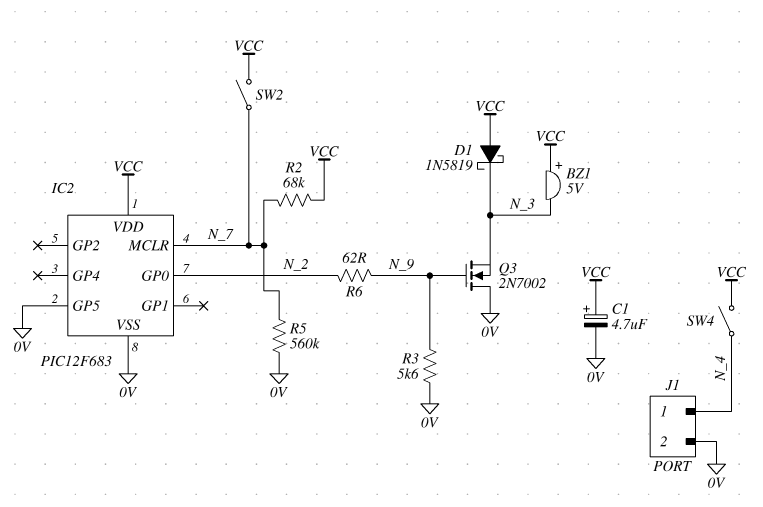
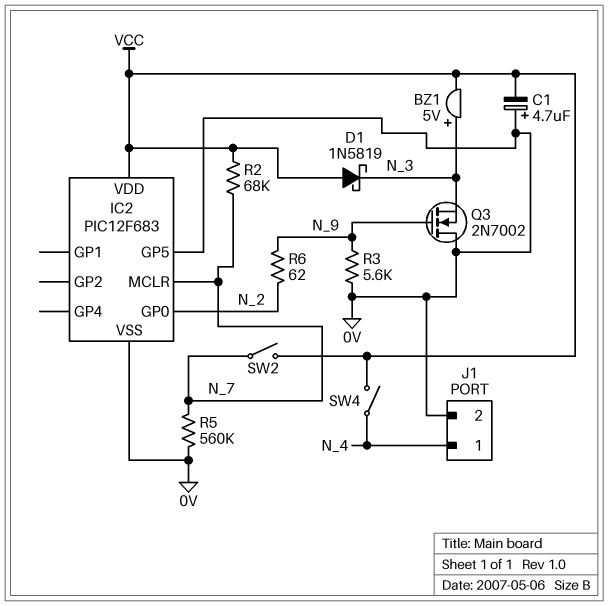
BZ1: buzzer 5V (plus VCC, minus N_3) -> buzzer 5V (plus N_3, minus VCC)
C1: 4.7uF (plus VCC, minus 0V) -> 4.7uF (plus 0V, minus VCC)

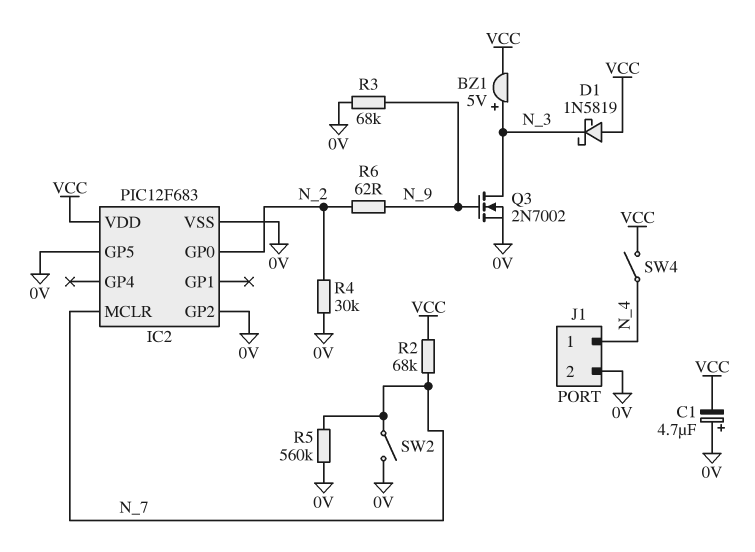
IC2 pin GP2: none -> 0V
Q3: NMOS 2N7002 (G N_9, D 0V, S N_3) -> NMOS 2N7002 (G N_9, D N_3, S 0V)
R3: 5.6k (0V, N_9) -> 68k (0V, N_9)
R4: none -> 30k (0V, N_2)
SW2: switch (N_7, VCC) -> switch (0V, N_7)

